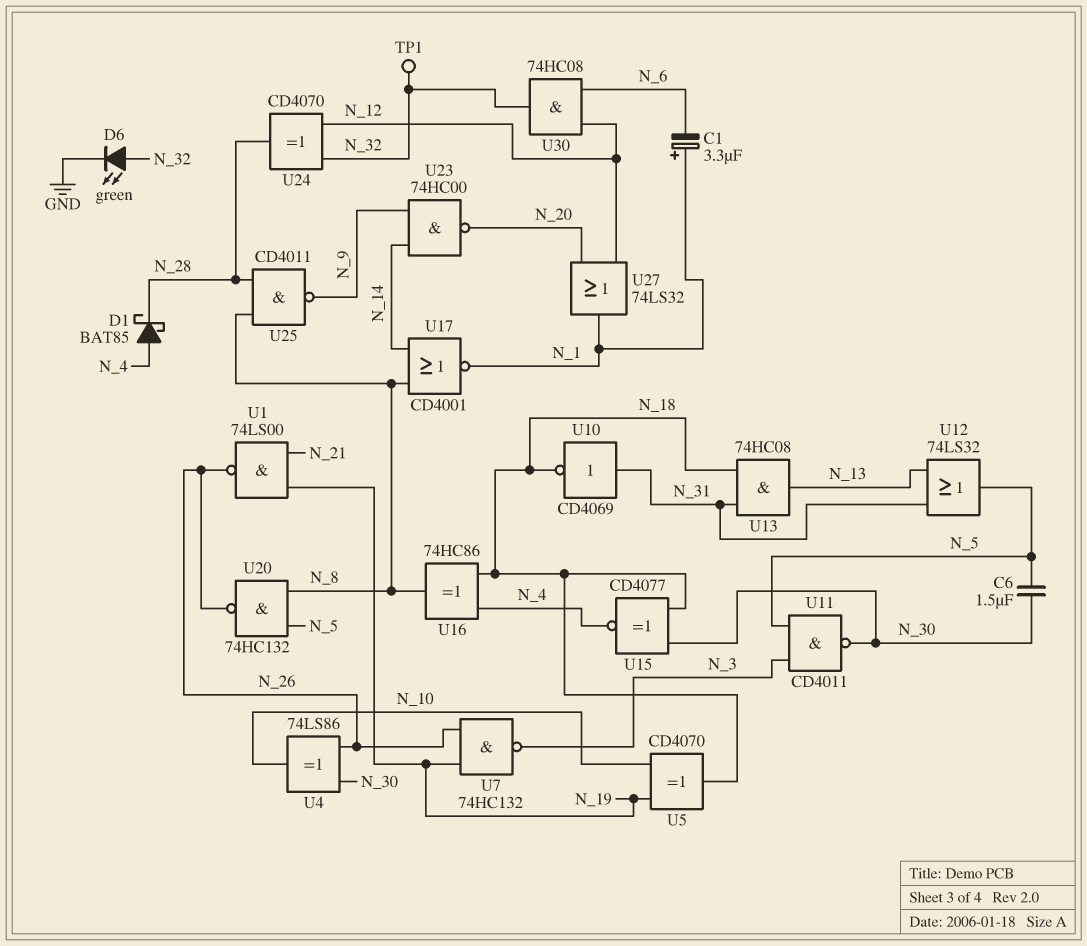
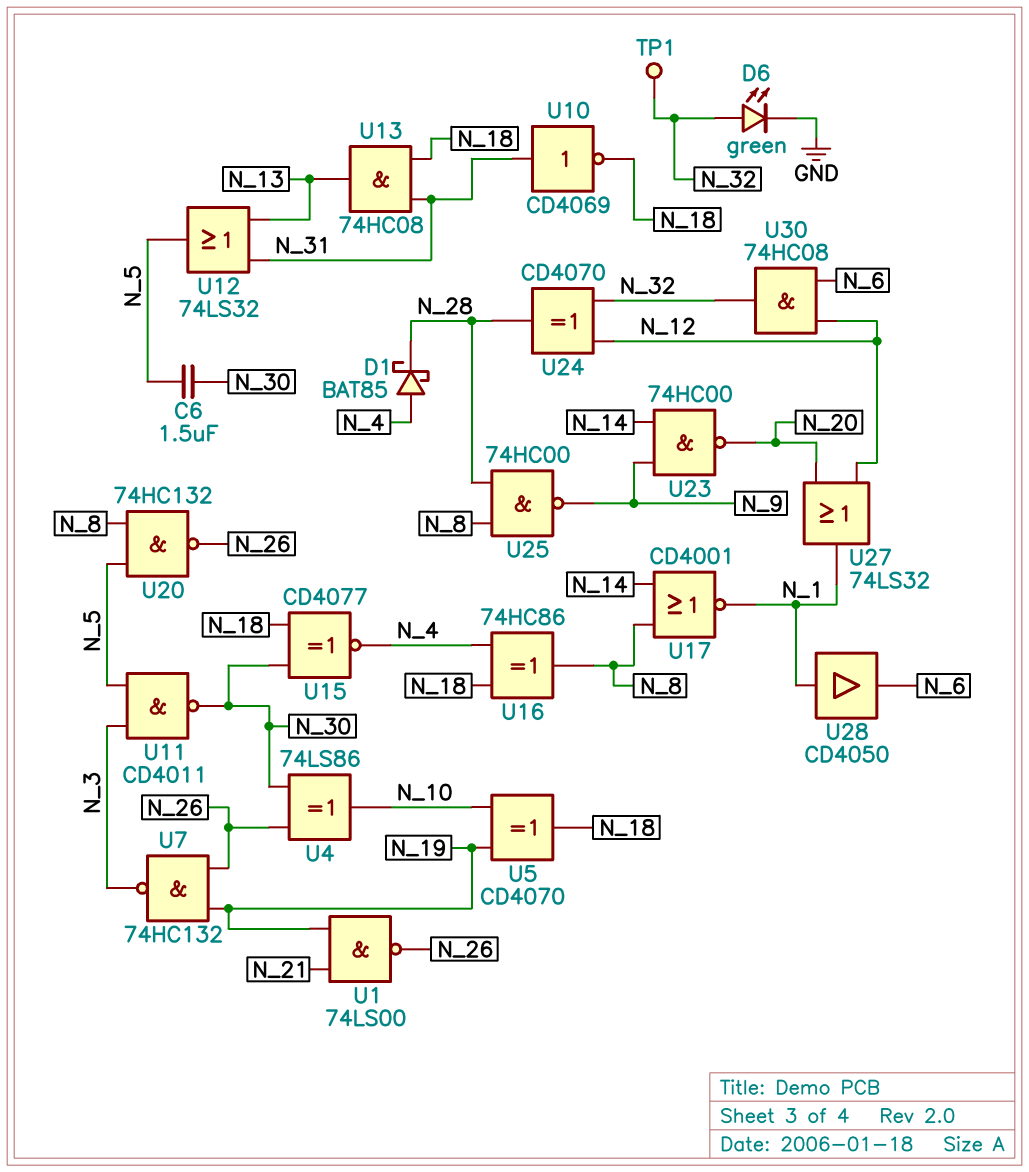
C1: 3.3uF (plus N_1, minus N_6) -> none
U25: NAND CD4011 (in N_8, in N_28, out N_9) -> NAND 74HC00 (in N_8, in N_28, out N_9)
U28: none -> buffer CD4050 (in N_1, out N_6)

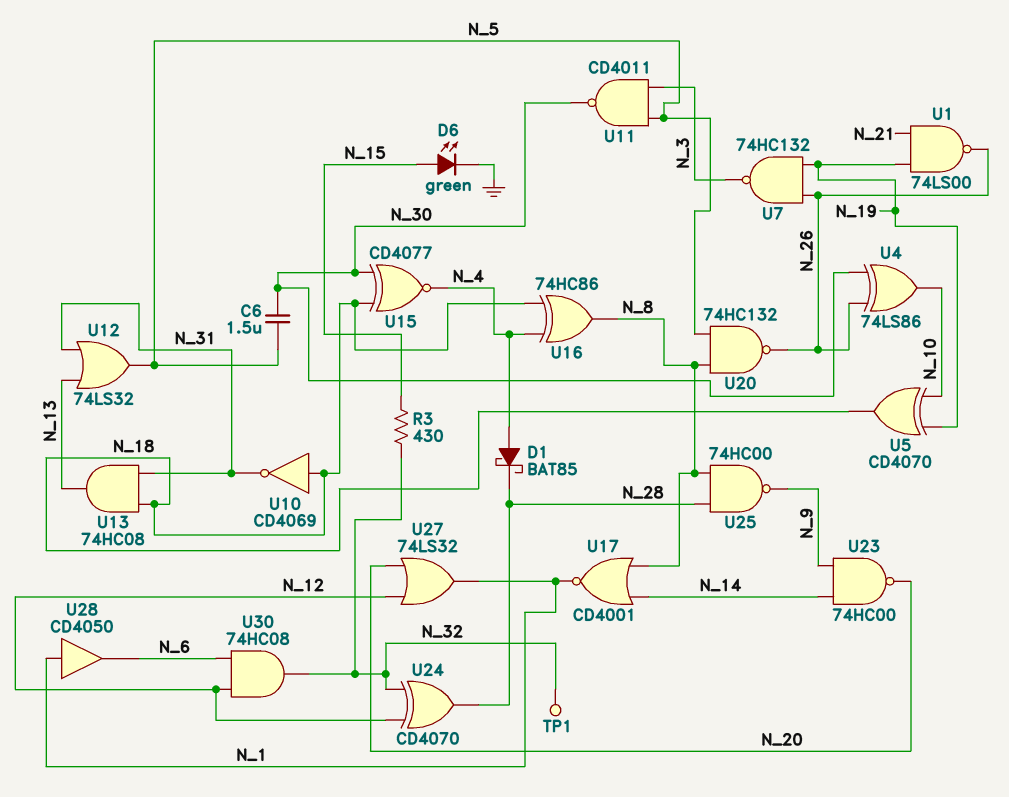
D6: LED green (A N_32, K GND) -> LED green (A N_15, K GND)
R3: none -> 430 (N_15, N_32)
U10: NOT CD4069 (in N_31, out N_18) -> NOT CD4069 (in N_18, out N_31)

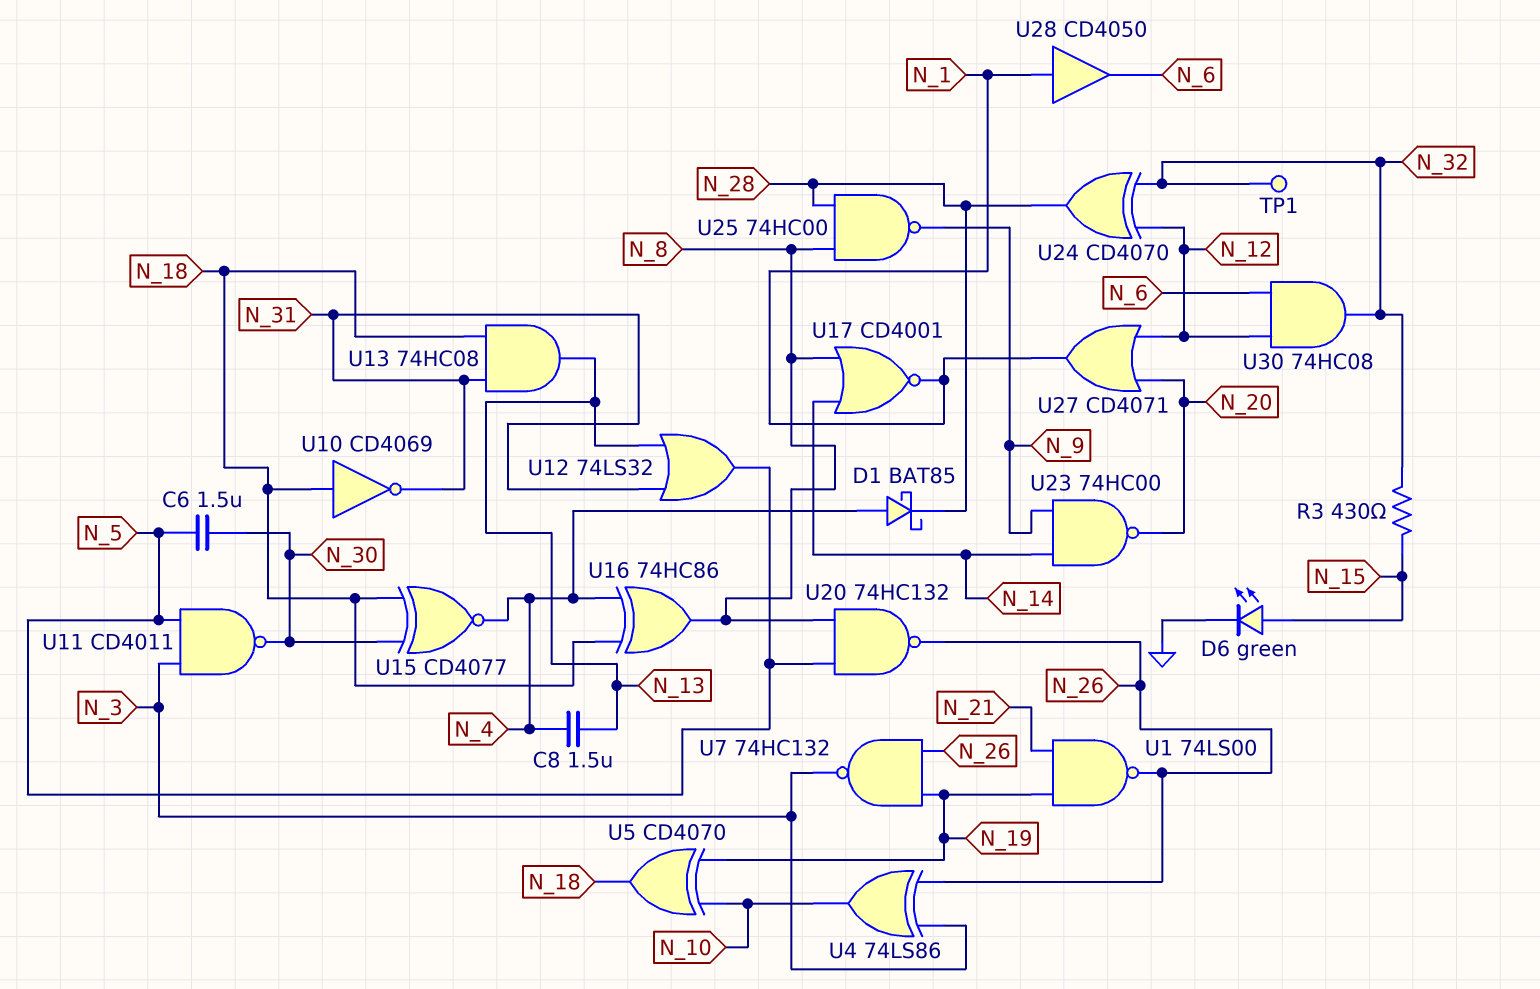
C8: none -> 1.5uF (N_4, N_13)
U4: XOR 74LS86 (in N_26, in N_30, out N_10) -> XOR 74LS86 (in N_3, in N_26, out N_10)
U27: OR 74LS32 (in N_12, in N_20, out N_1) -> OR CD4071 (in N_12, in N_20, out N_1)

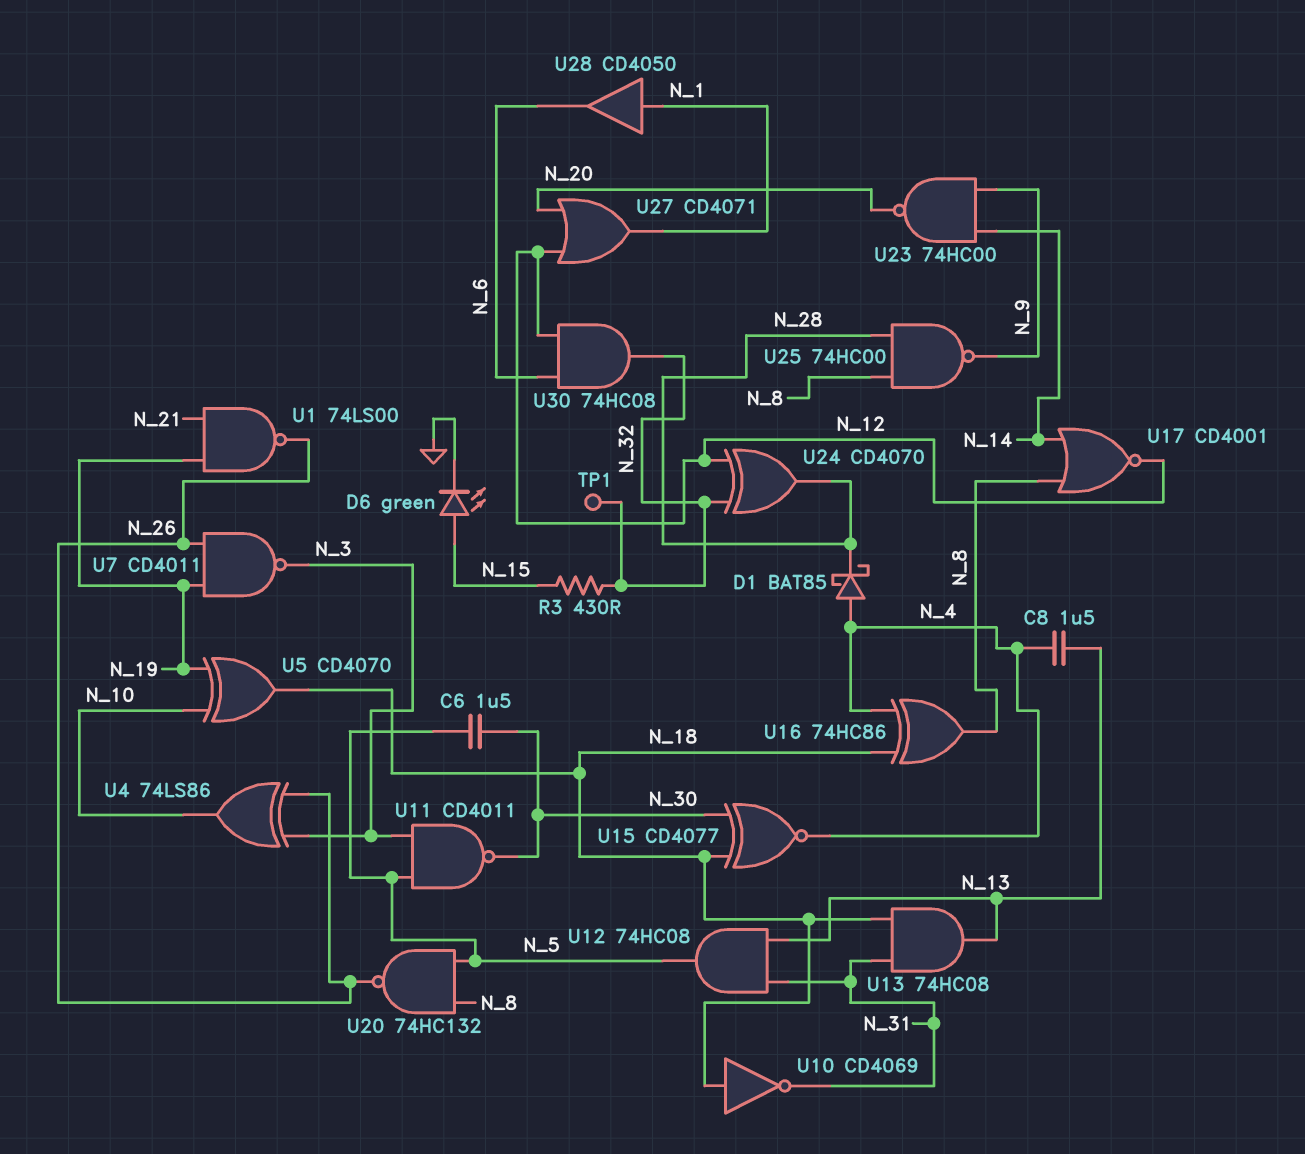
U7: NAND 74HC132 (in N_19, in N_26, out N_3) -> NAND CD4011 (in N_19, in N_26, out N_3)
U12: OR 74LS32 (in N_13, in N_31, out N_5) -> AND 74HC08 (in N_13, in N_31, out N_5)
U17: NOR CD4001 (in N_8, in N_14, out N_1) -> NOR CD4001 (in N_8, in N_14, out N_12)

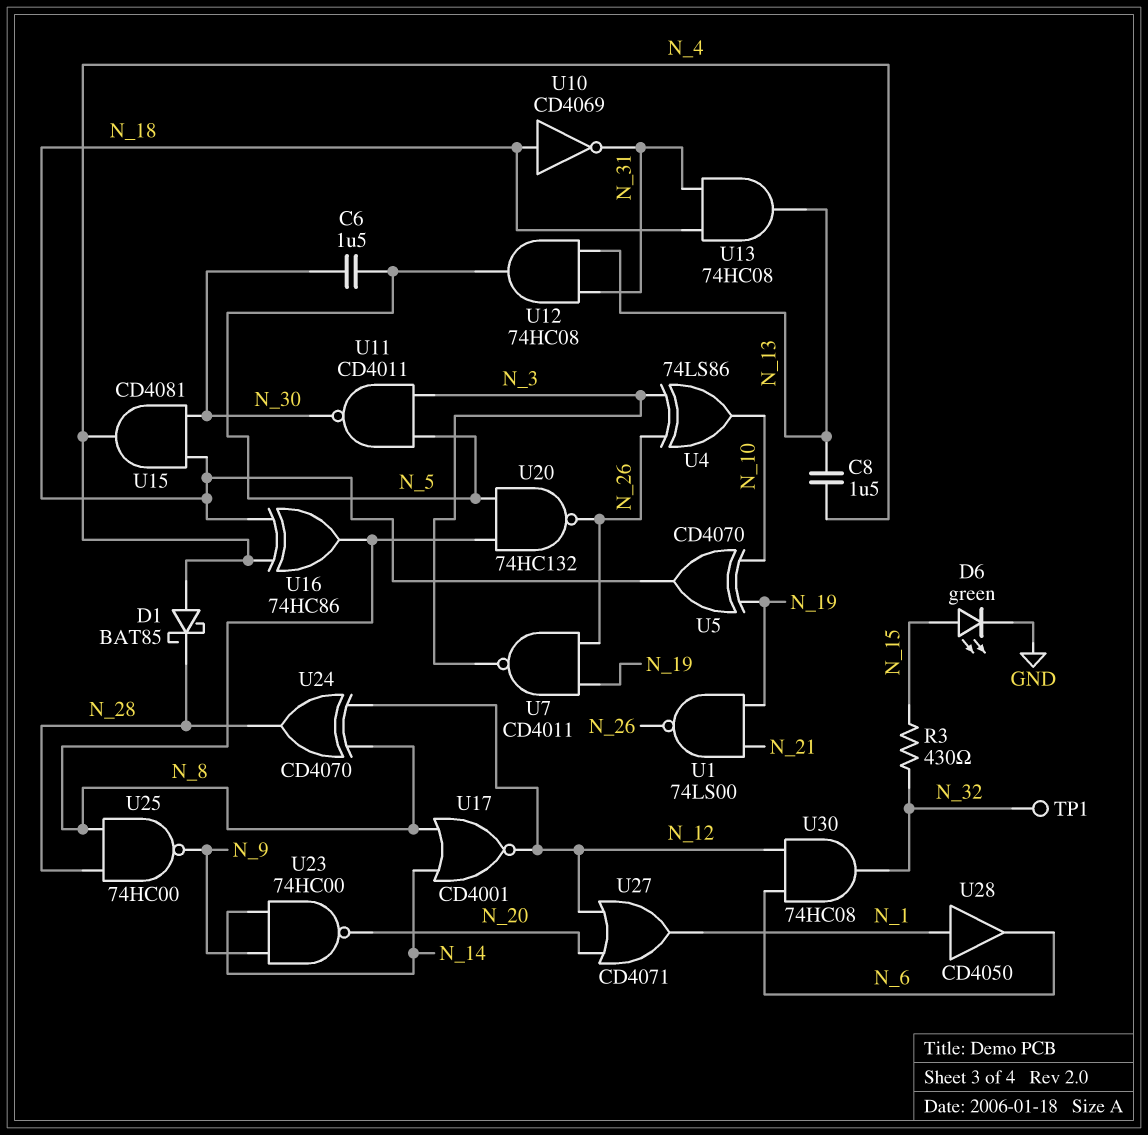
U15: XNOR CD4077 (in N_18, in N_30, out N_4) -> AND CD4081 (in N_18, in N_30, out N_4)
U24: XOR CD4070 (in N_12, in N_32, out N_28) -> XOR CD4070 (in N_8, in N_12, out N_28)

